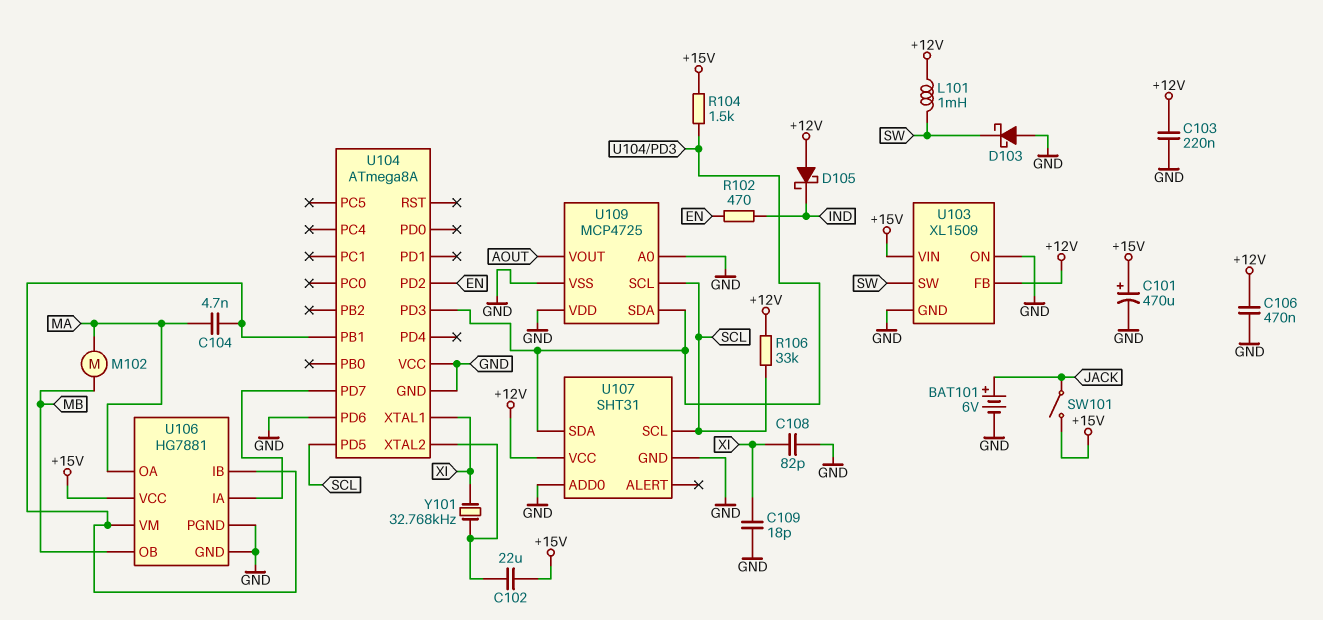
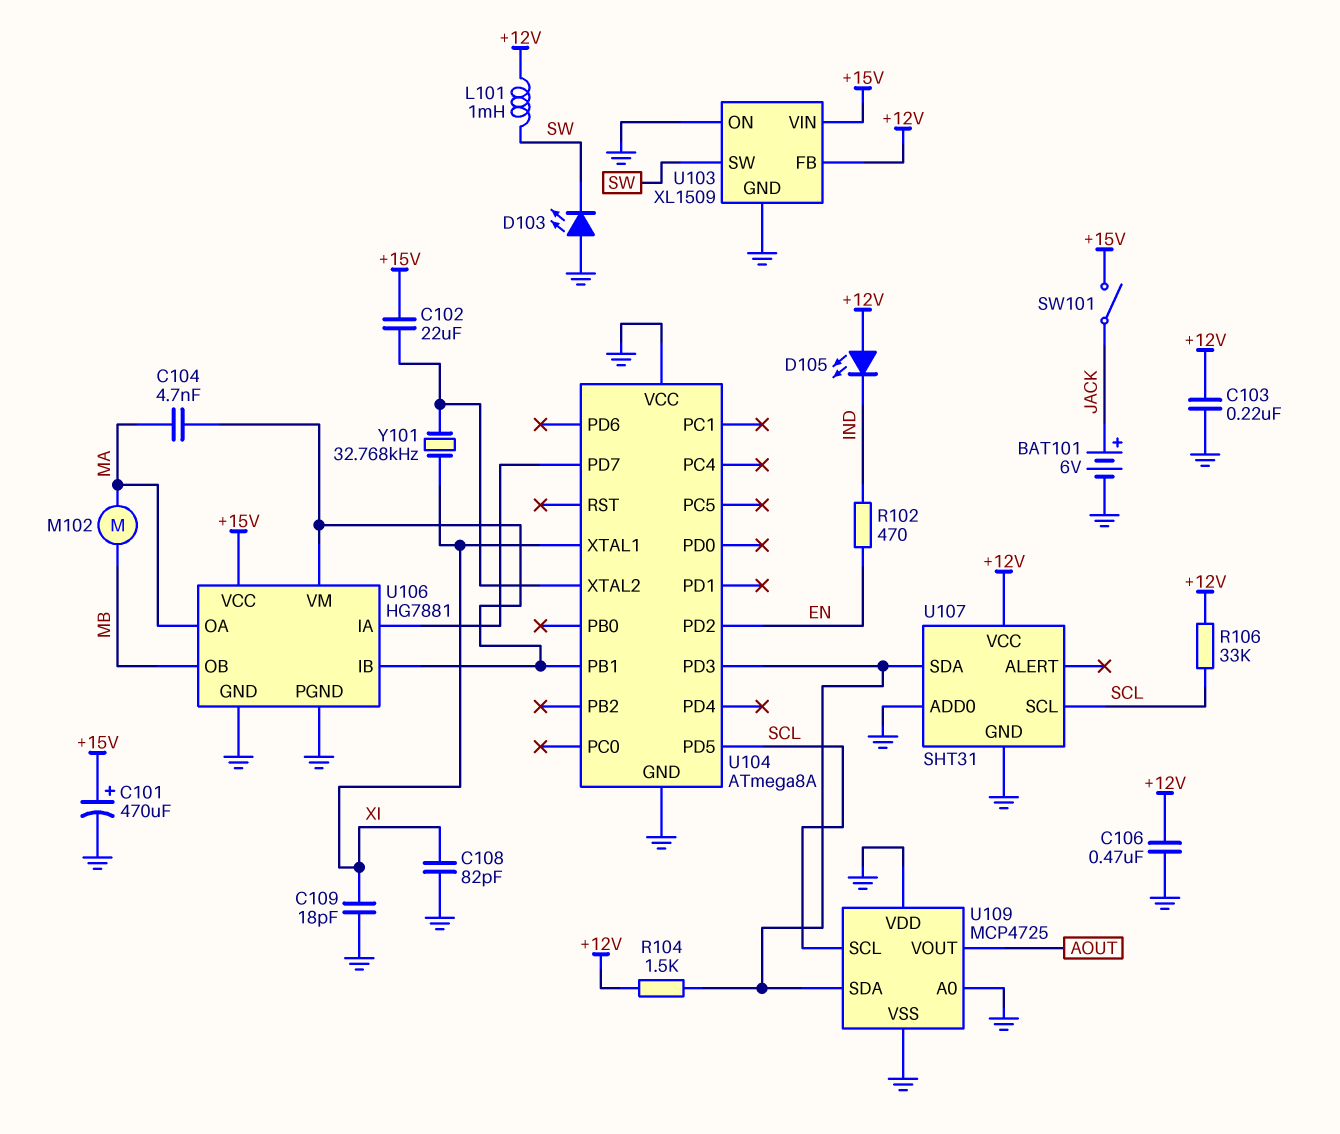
D103: schottky (A GND, K SW) -> LED (A GND, K SW)
D105: schottky (A +12V, K IND) -> LED (A +12V, K IND)
R104: 1.5k (+15V, U104/PD3) -> 1.5k (+12V, U104/PD3)
U104 pin PD6: GND -> none

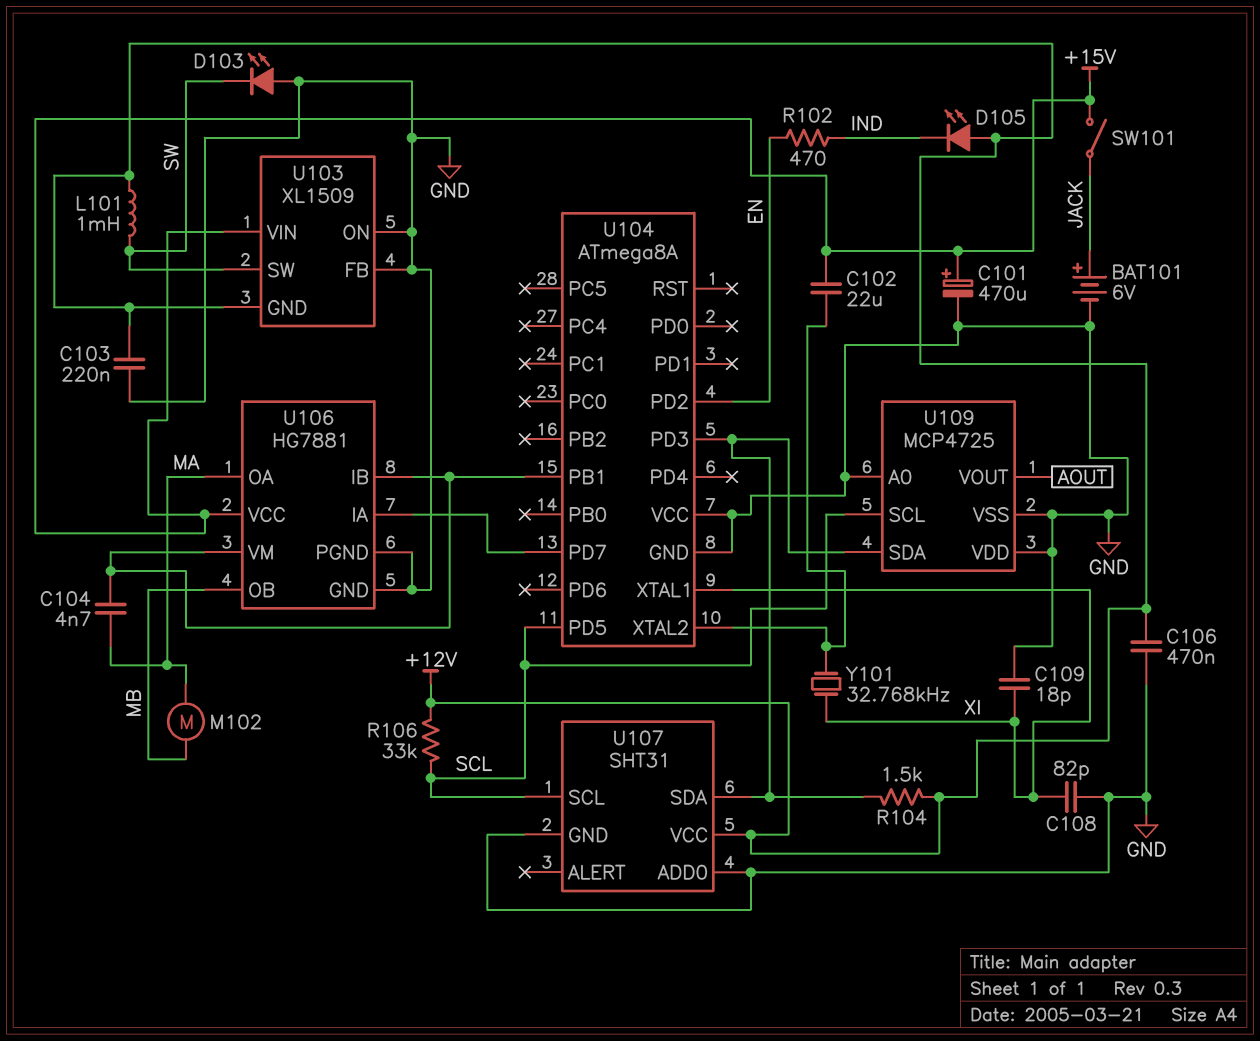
U103 pin FB: +12V -> GND
U103 pin GND: GND -> +12V

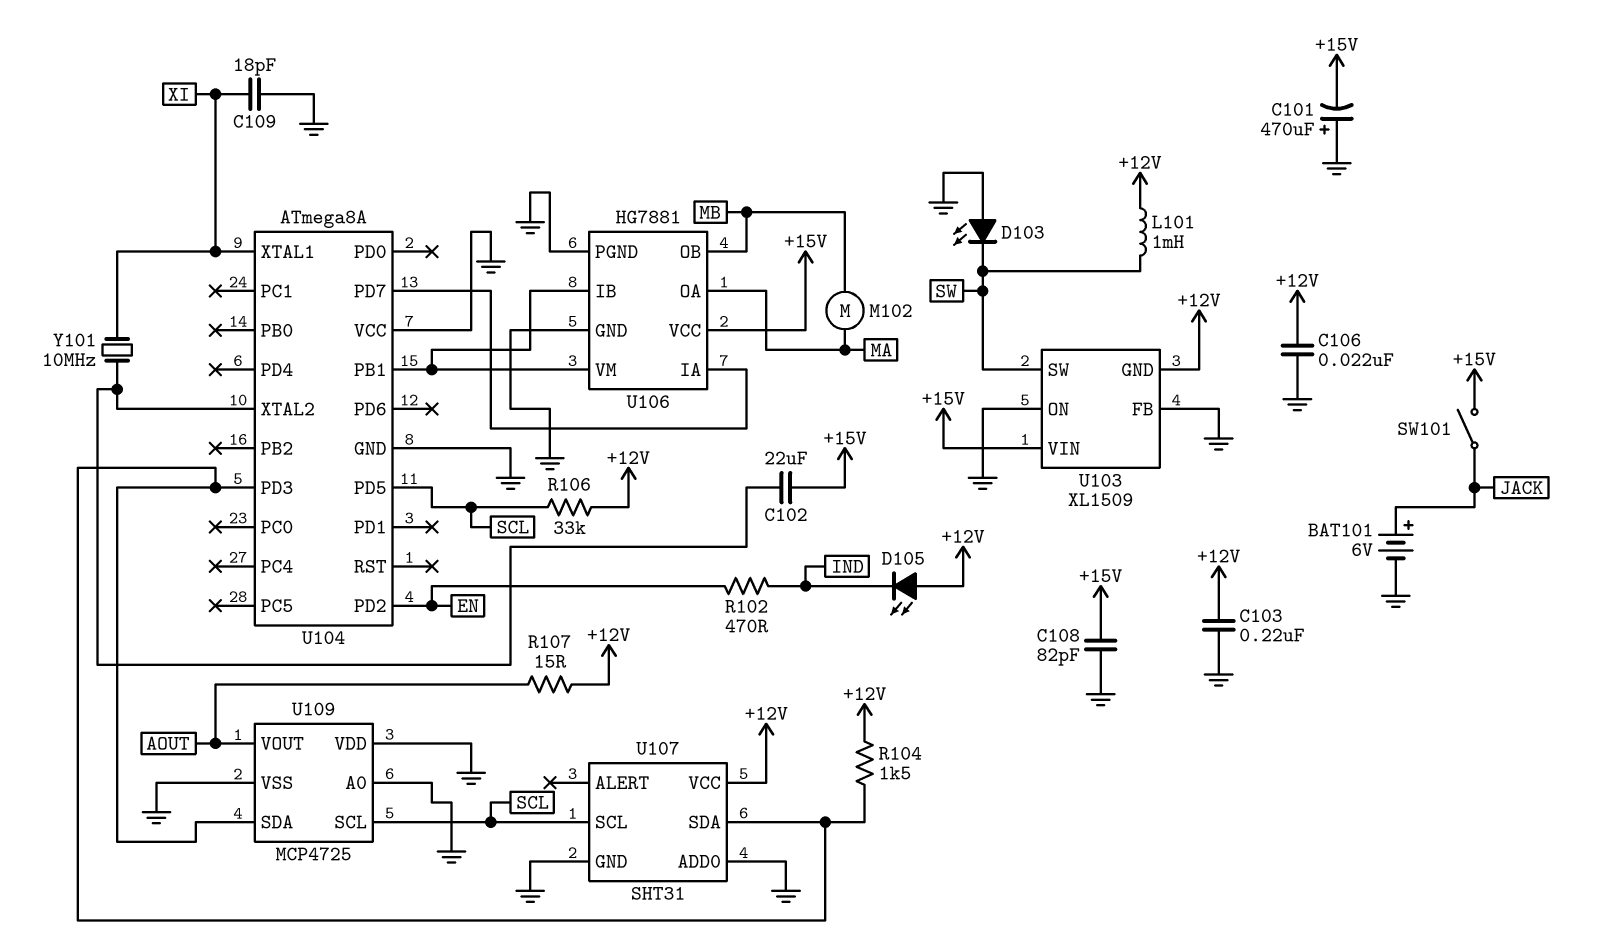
C101: 470uF (plus +15V, minus GND) -> 470uF (plus GND, minus +15V)
C104: 4.7nF (MA, U104/PB1) -> none
C106: 470nF (+12V, GND) -> 22nF (+12V, GND)
C108: 82pF (GND, XI) -> 82pF (+15V, GND)
R107: none -> 15 (+12V, AOUT)
Y101: 32.768kHz (U104/XTAL2, XI) -> 10MHz (U104/XTAL2, XI)

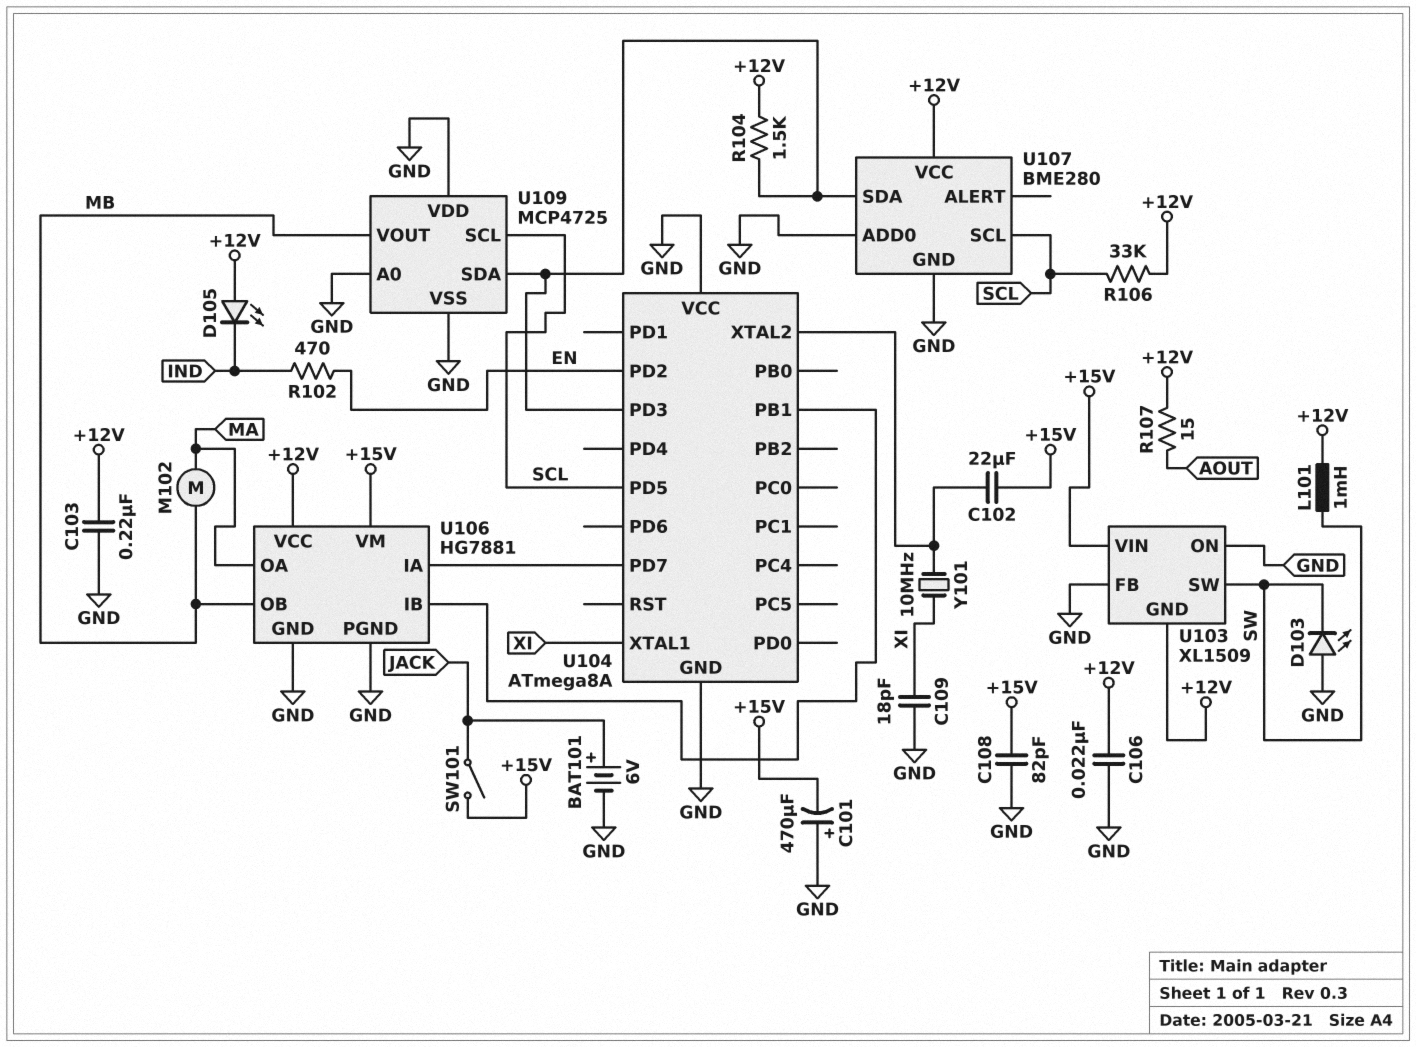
U106 pin VCC: +15V -> +12V
U106 pin VM: U104/PB1 -> +15V
U107: SHT31 -> BME280
U109 pin VOUT: AOUT -> MB

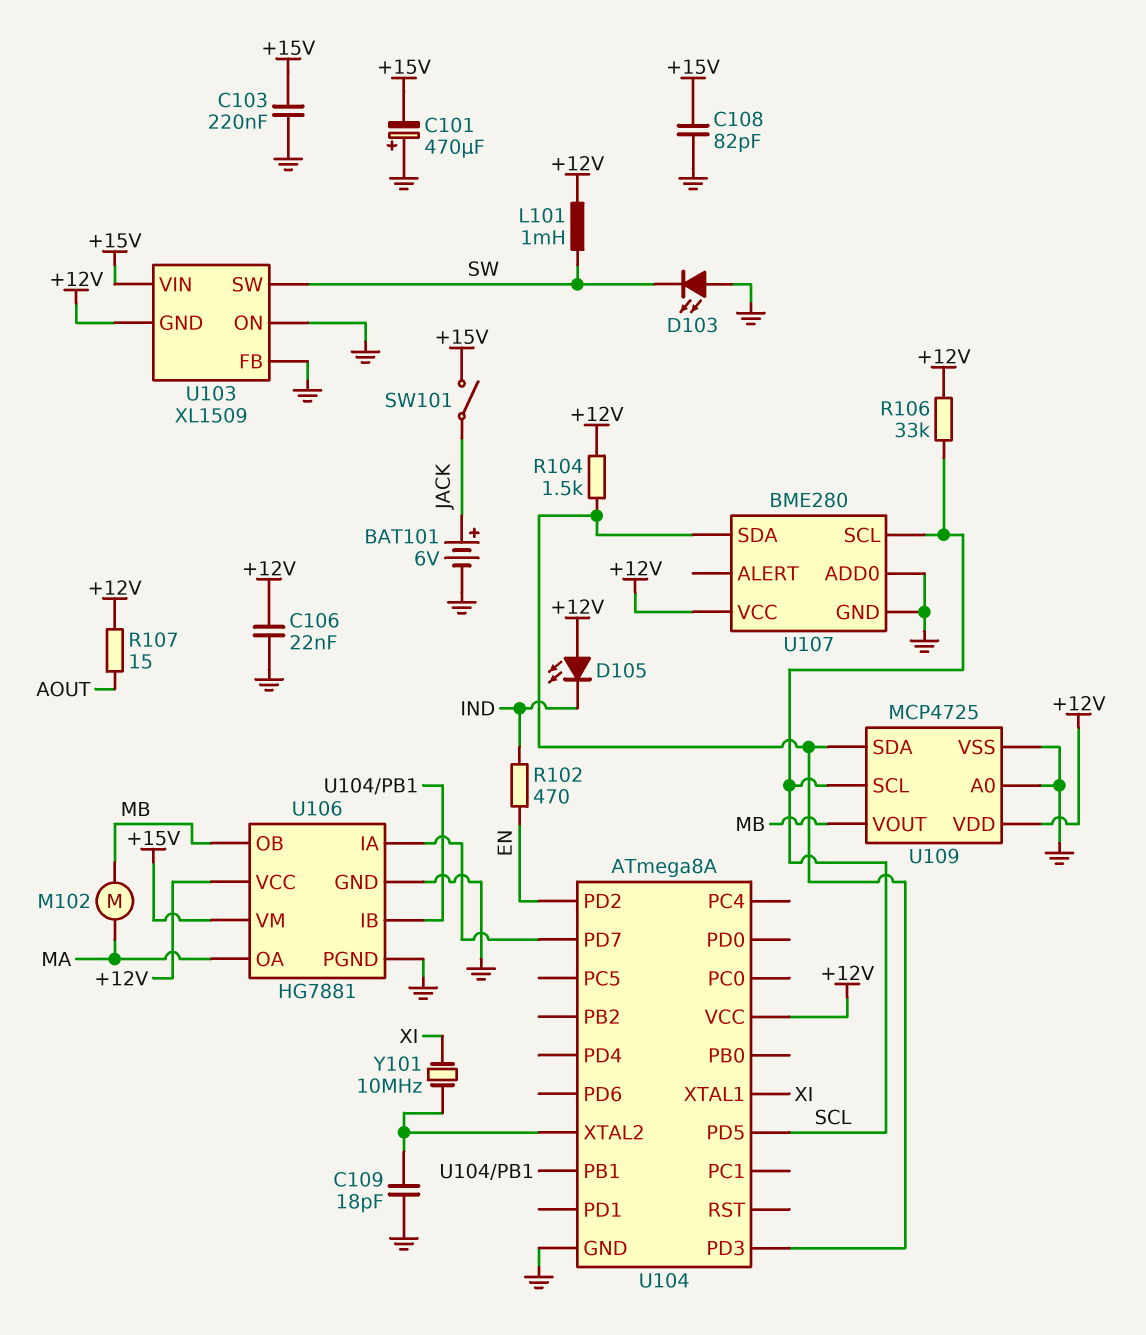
C102: 22uF (+15V, U104/XTAL2) -> none
C103: 220nF (+12V, GND) -> 220nF (+15V, GND)
C109: 18pF (GND, XI) -> 18pF (GND, U104/XTAL2)
U104 pin VCC: GND -> +12V
U109 pin VDD: GND -> +12V

